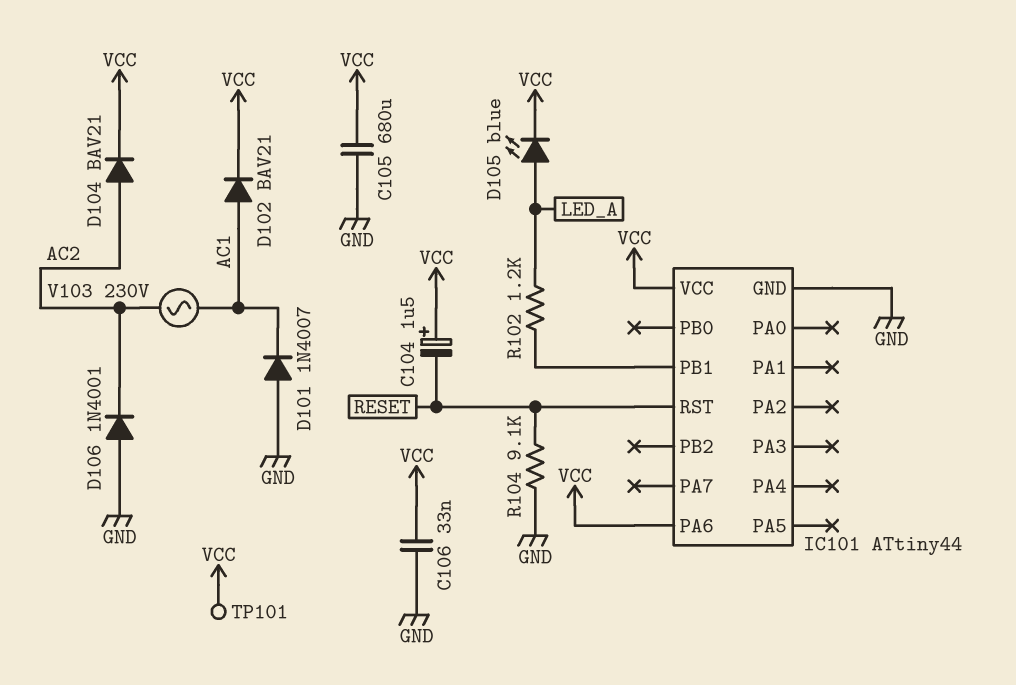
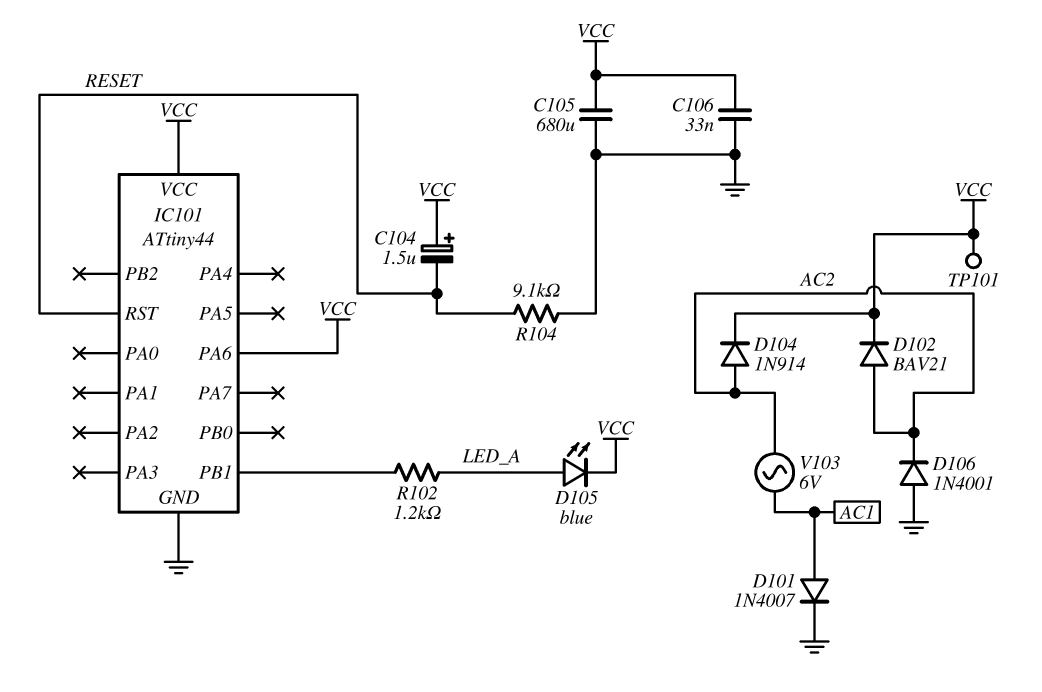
D101: diode 1N4007 (A GND, K AC1) -> diode 1N4007 (A AC1, K GND)
D102: diode BAV21 (A AC1, K VCC) -> diode BAV21 (A AC2, K VCC)
D104: diode BAV21 (A AC2, K VCC) -> diode 1N914 (A AC2, K VCC)
V103: AC 230V (AC1, AC2) -> AC 6V (AC1, AC2)

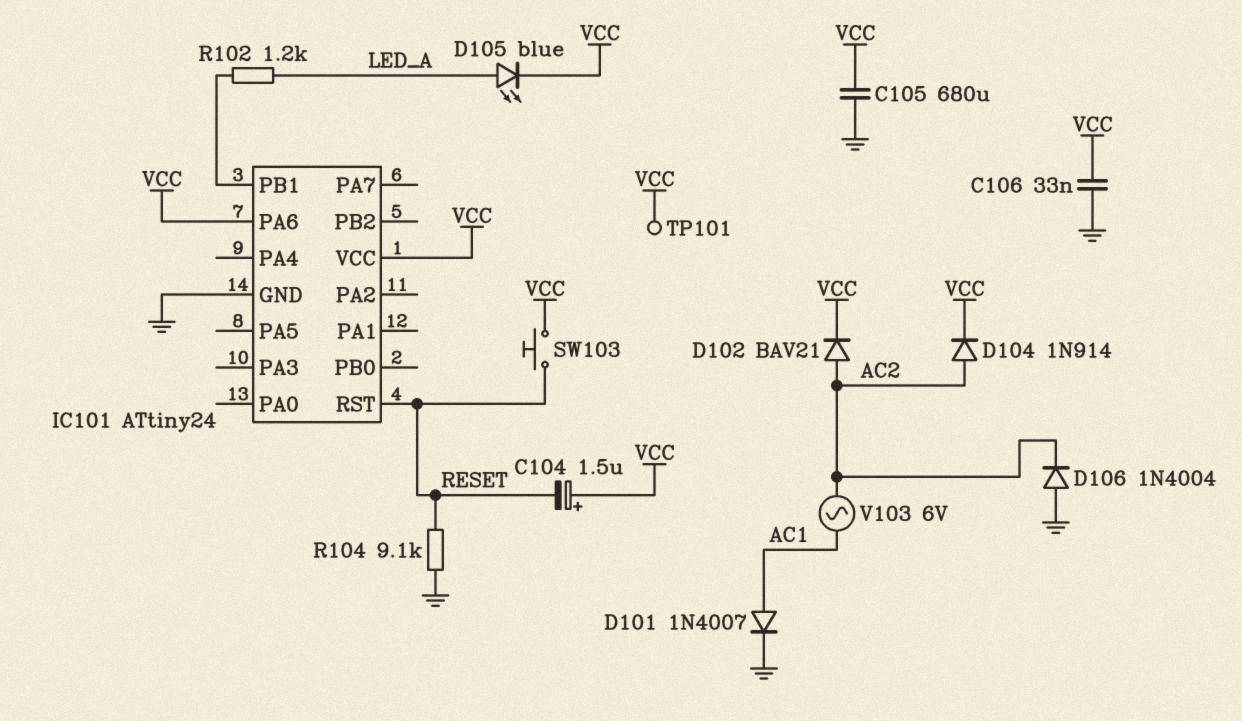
D106: diode 1N4001 (A GND, K AC2) -> diode 1N4004 (A GND, K AC2)
IC101: ATtiny44 -> ATtiny24
SW103: none -> button (RESET, VCC)

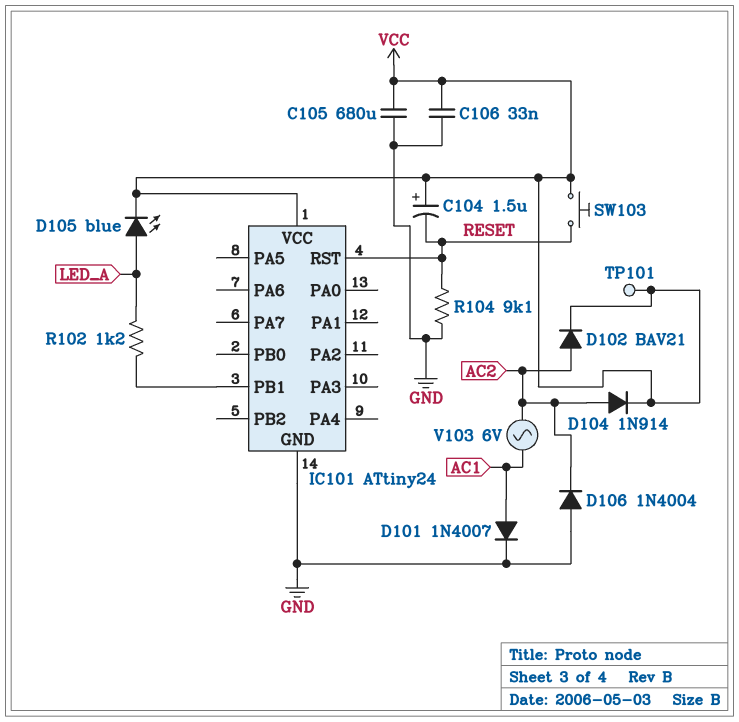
IC101 pin PA6: VCC -> none

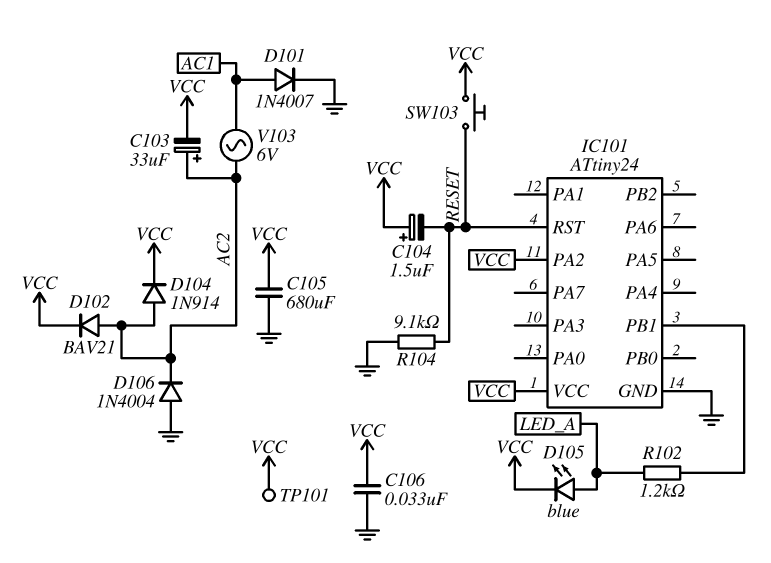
C103: none -> 33uF (plus AC2, minus VCC)
IC101 pin PA2: none -> VCC

